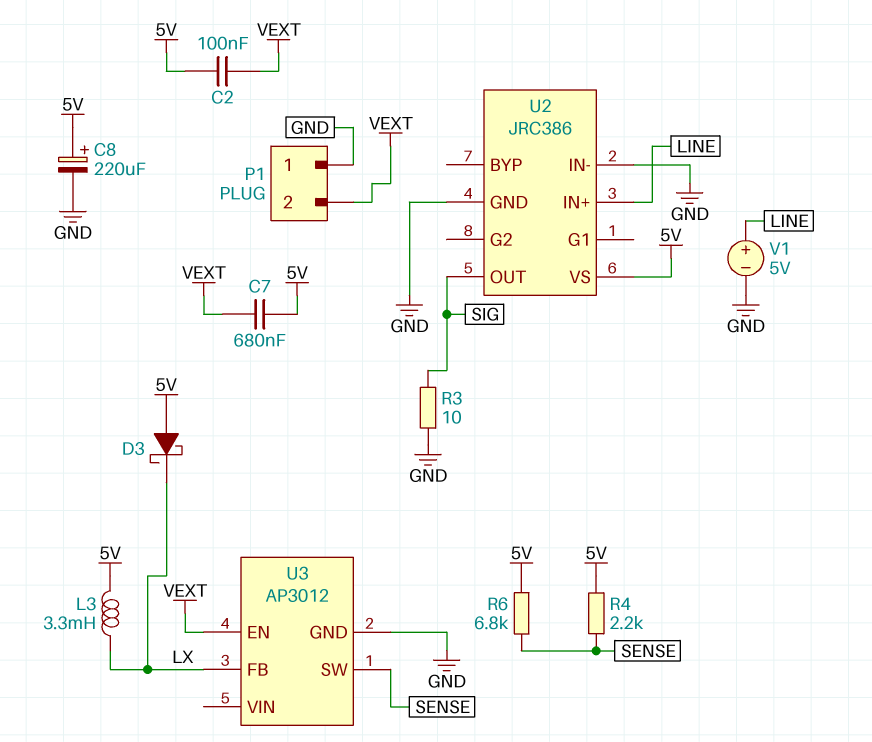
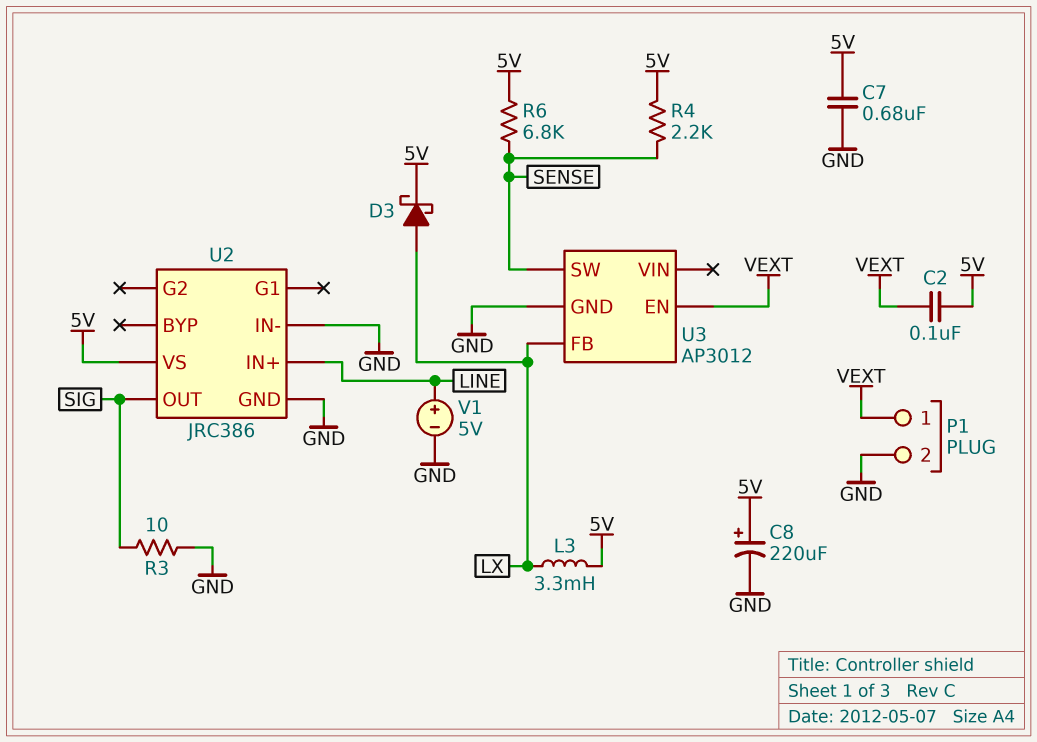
C7: 680nF (5V, VEXT) -> 680nF (5V, GND)
D3: schottky (A 5V, K LX) -> schottky (A LX, K 5V)
P1 pin 1: GND -> VEXT
P1 pin 2: VEXT -> GND

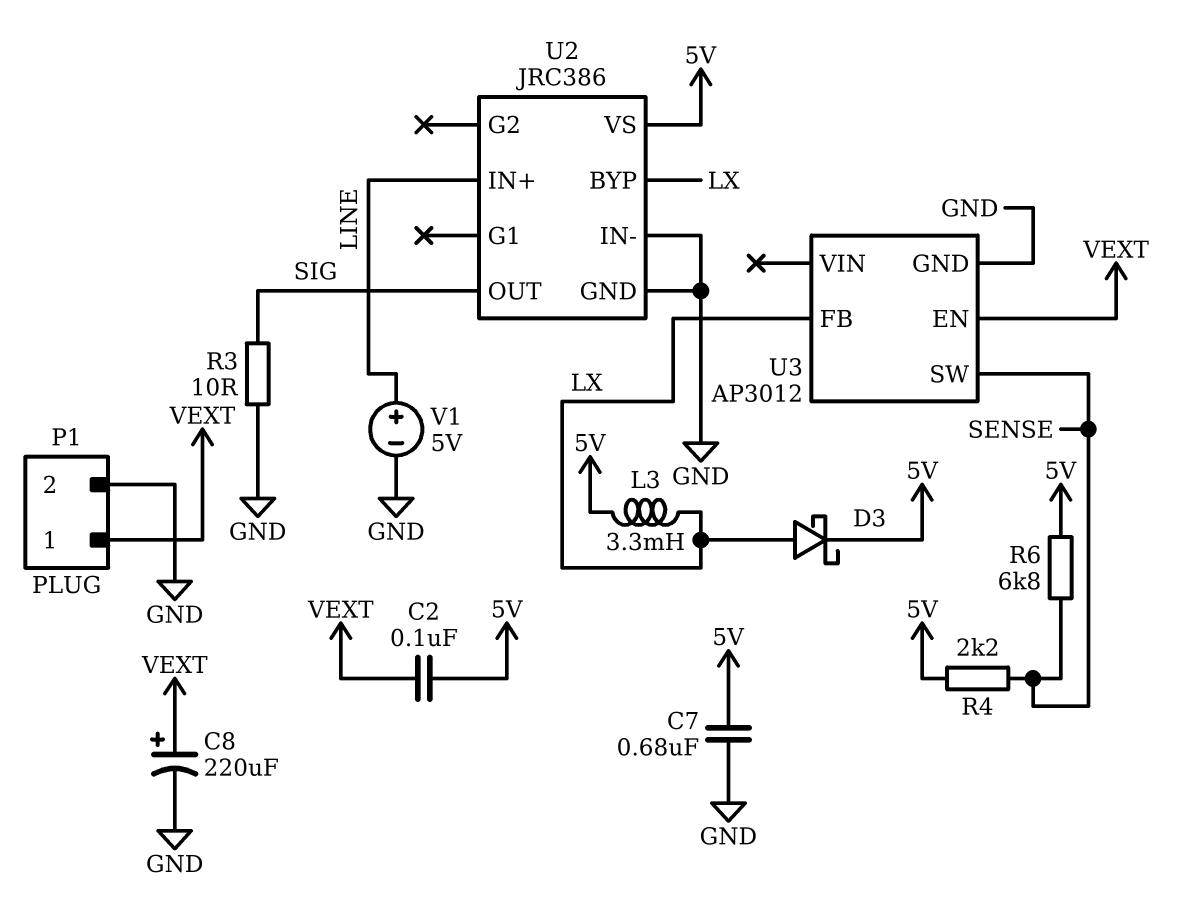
C8: 220uF (plus 5V, minus GND) -> 220uF (plus VEXT, minus GND)
U2 pin BYP: none -> LX

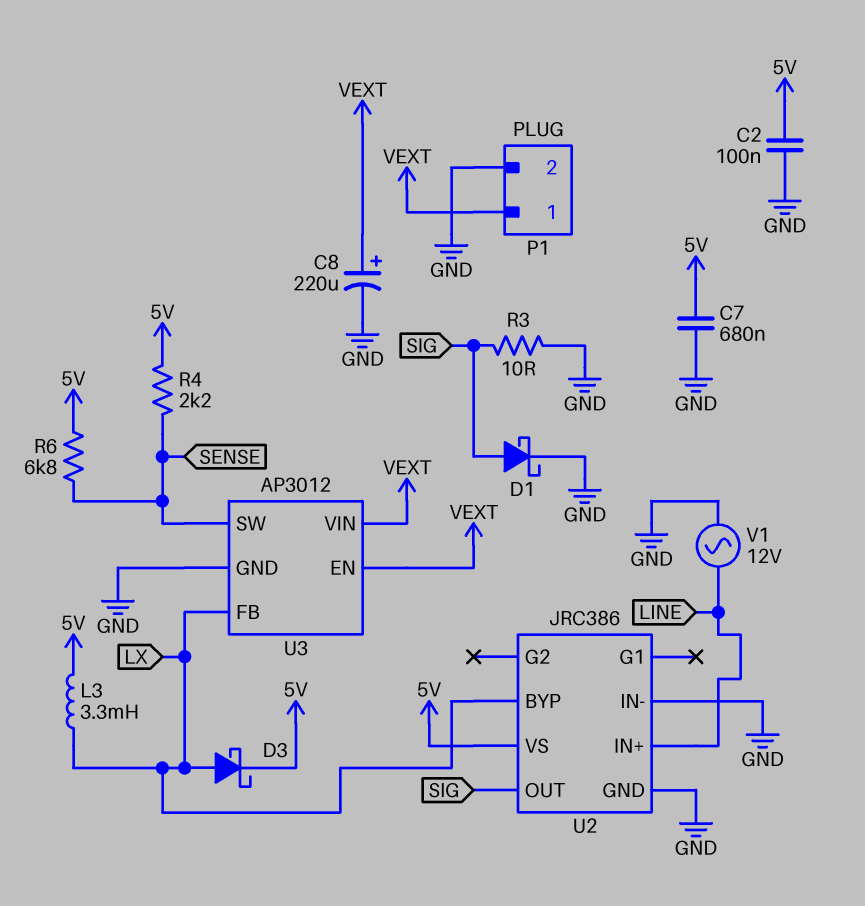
C2: 100nF (5V, VEXT) -> 100nF (5V, GND)
D1: none -> schottky (A SIG, K GND)
U3 pin VIN: none -> VEXT
V1: 5V (plus LINE, minus GND) -> AC 12V (GND, LINE)

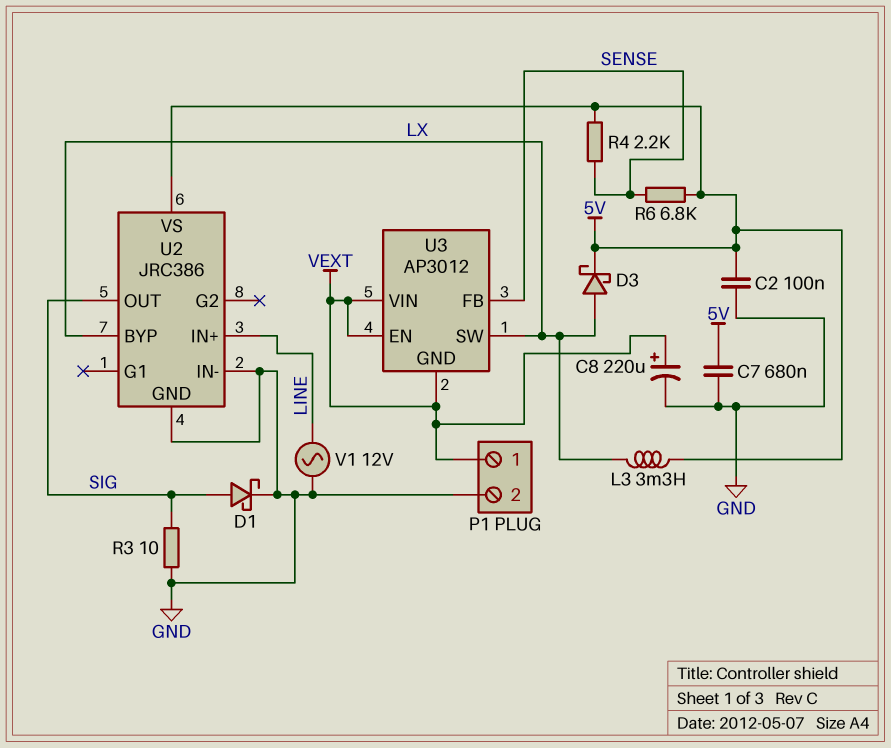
U3 pin FB: LX -> SENSE
U3 pin GND: GND -> VEXT
U3 pin SW: SENSE -> LX

